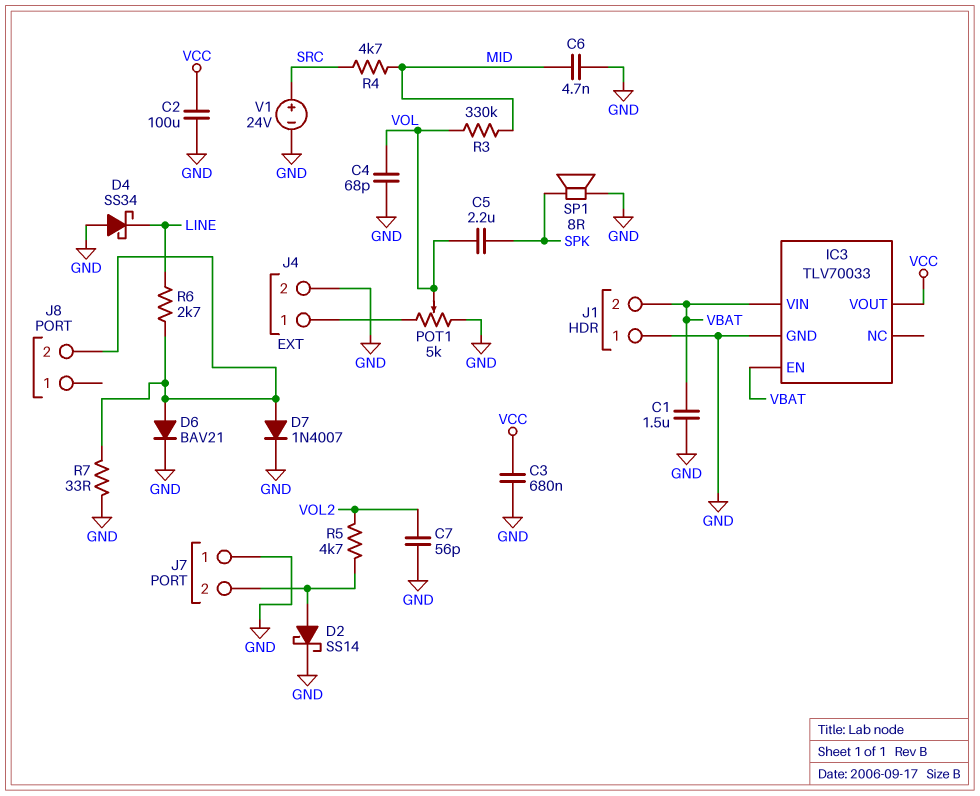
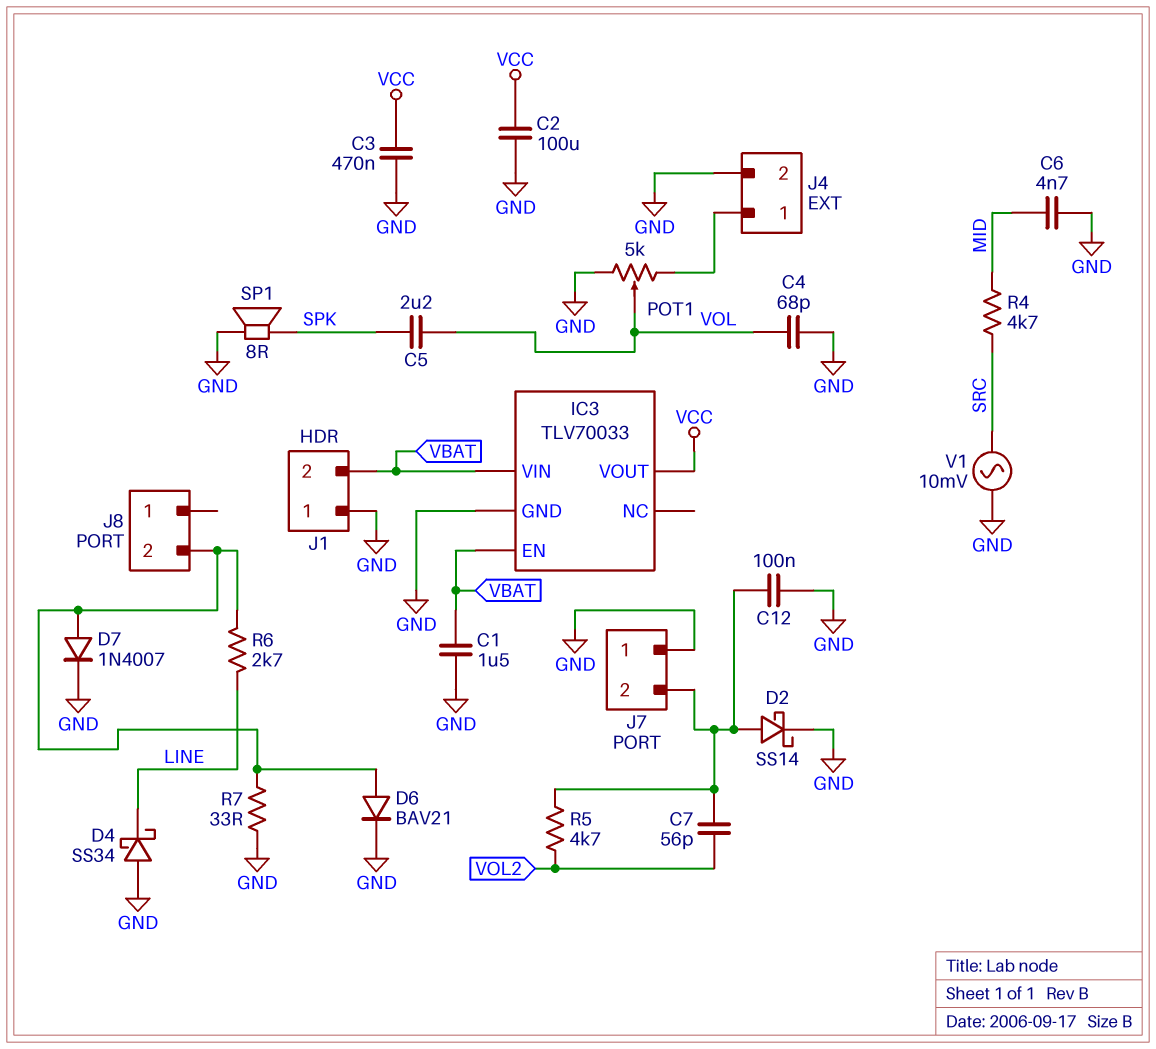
C3: 680nF (GND, VCC) -> 470nF (GND, VCC)
C7: 56pF (GND, VOL2) -> 56pF (J7/2, VOL2)
C12: none -> 100nF (GND, J7/2)
R3: 330k (MID, VOL) -> none
V1: 24V (plus SRC, minus GND) -> AC 10mV (GND, SRC)

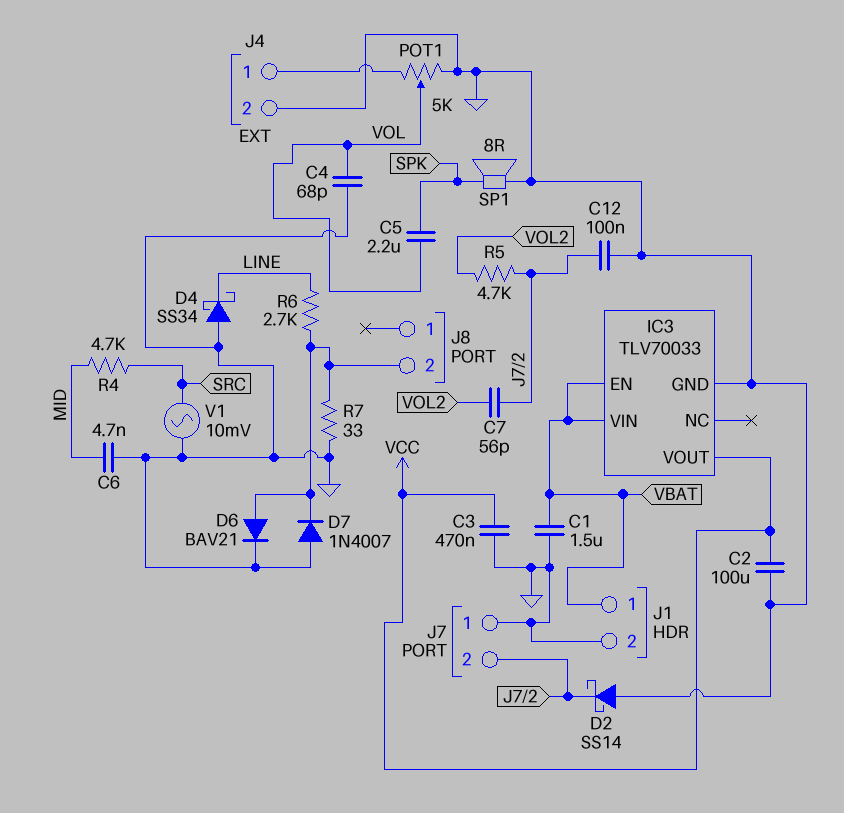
D2: schottky SS14 (A J7/2, K GND) -> schottky SS14 (A GND, K J7/2)
D7: diode 1N4007 (A J8/2, K GND) -> diode 1N4007 (A GND, K J8/2)
J1 pin 1: GND -> VBAT
J1 pin 2: VBAT -> GND

